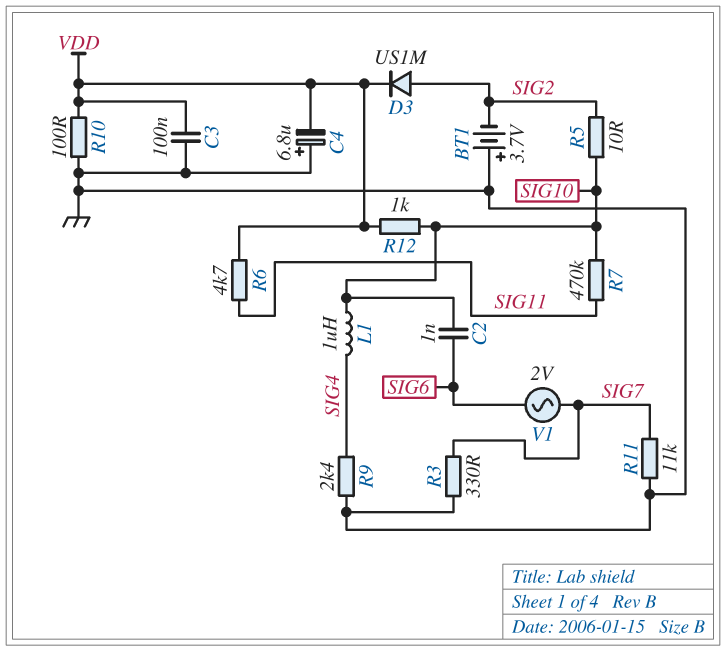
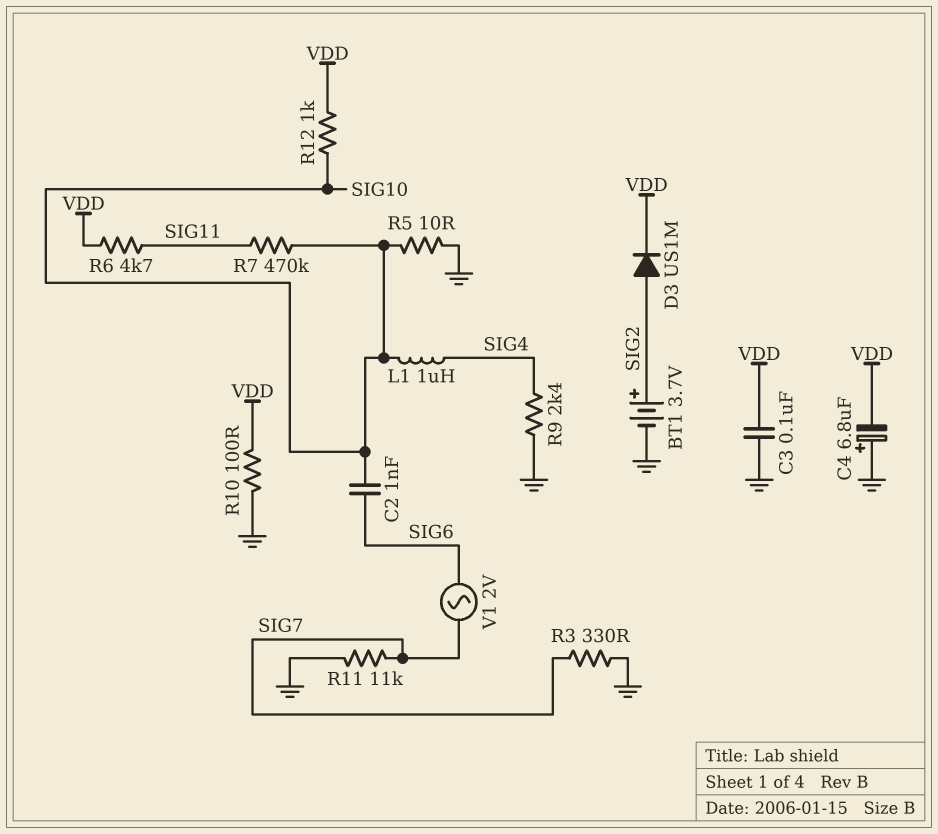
BT1: 3.7V (plus GND, minus SIG2) -> 3.7V (plus SIG2, minus GND)
R5: 10 (SIG2, SIG10) -> 10 (GND, SIG10)

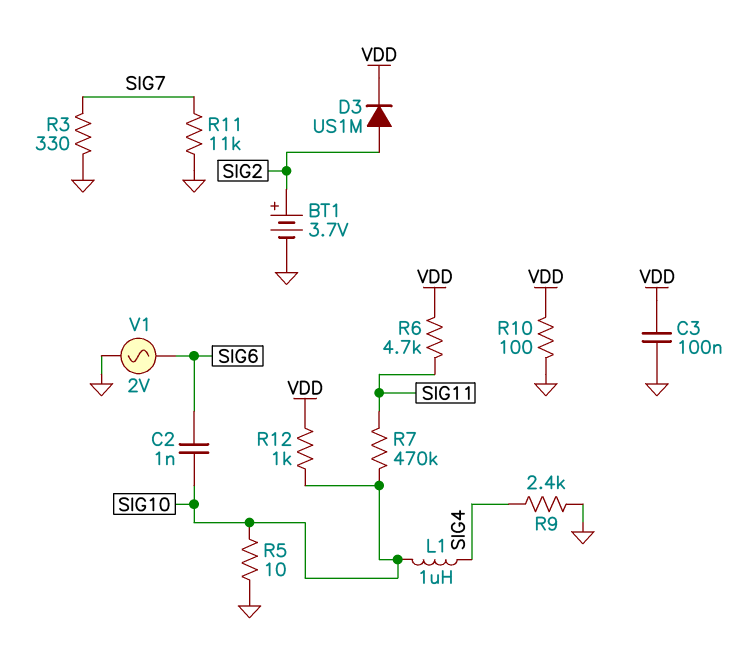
C4: 6.8uF (plus GND, minus VDD) -> none
V1: AC 2V (SIG6, SIG7) -> AC 2V (GND, SIG6)

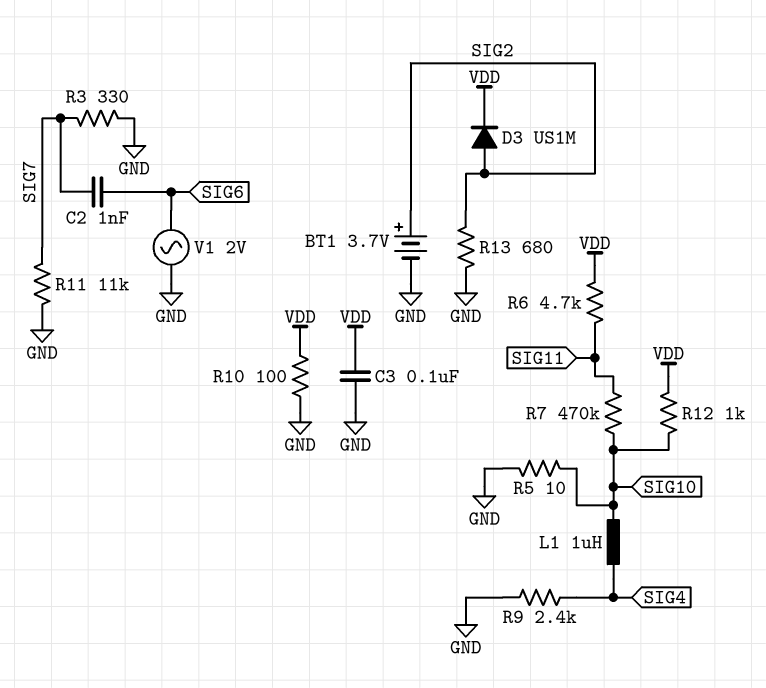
C2: 1nF (SIG6, SIG10) -> 1nF (SIG6, SIG7)
R13: none -> 680 (GND, SIG2)

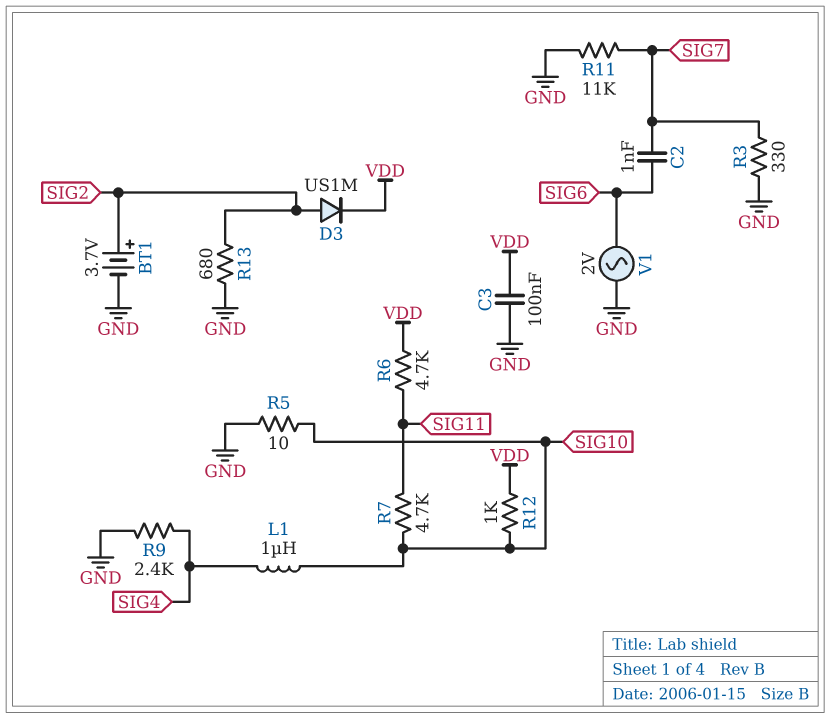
R7: 470k (SIG10, SIG11) -> 4.7k (SIG10, SIG11)
R10: 100 (GND, VDD) -> none

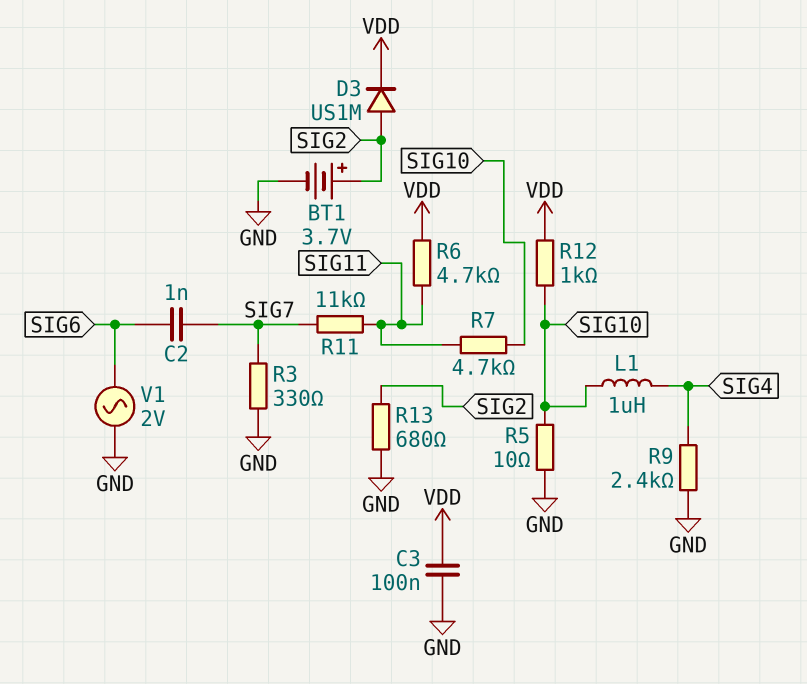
R11: 11k (GND, SIG7) -> 11k (SIG7, SIG11)

